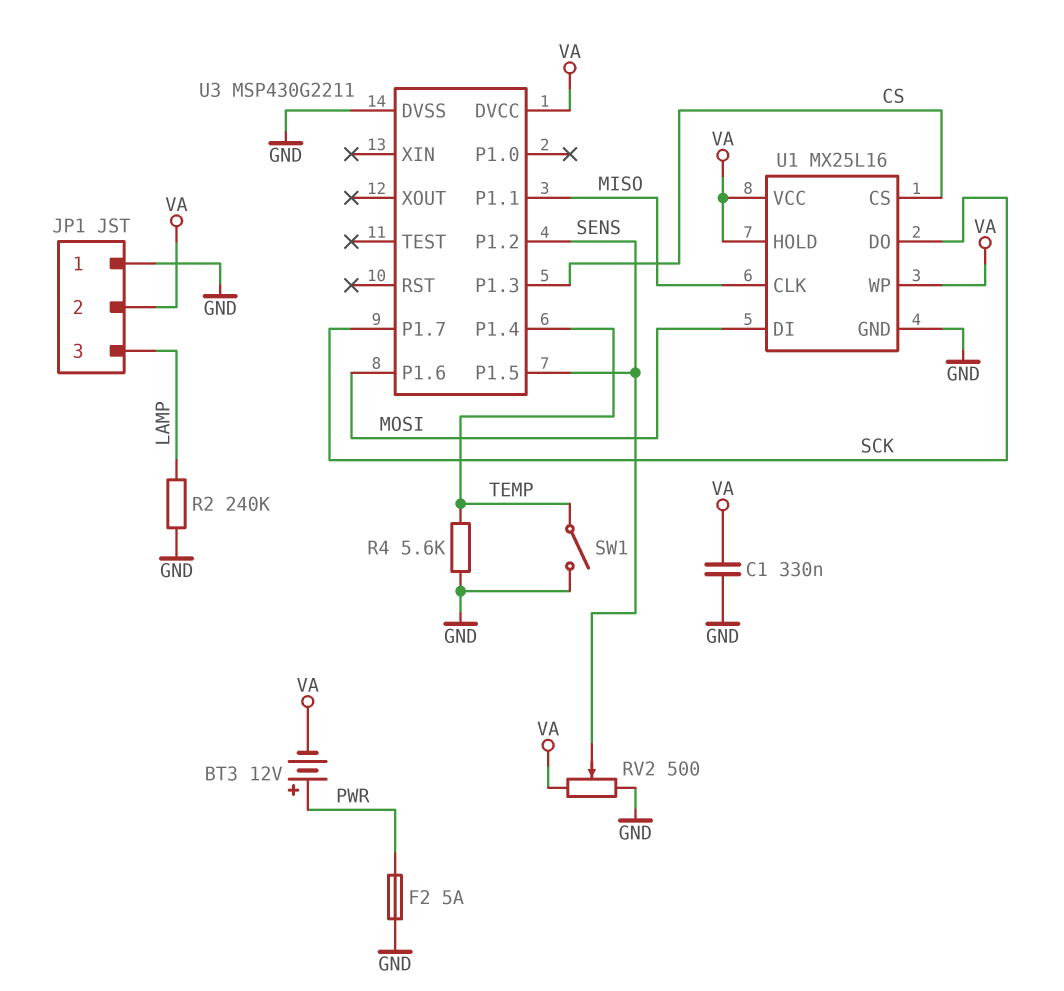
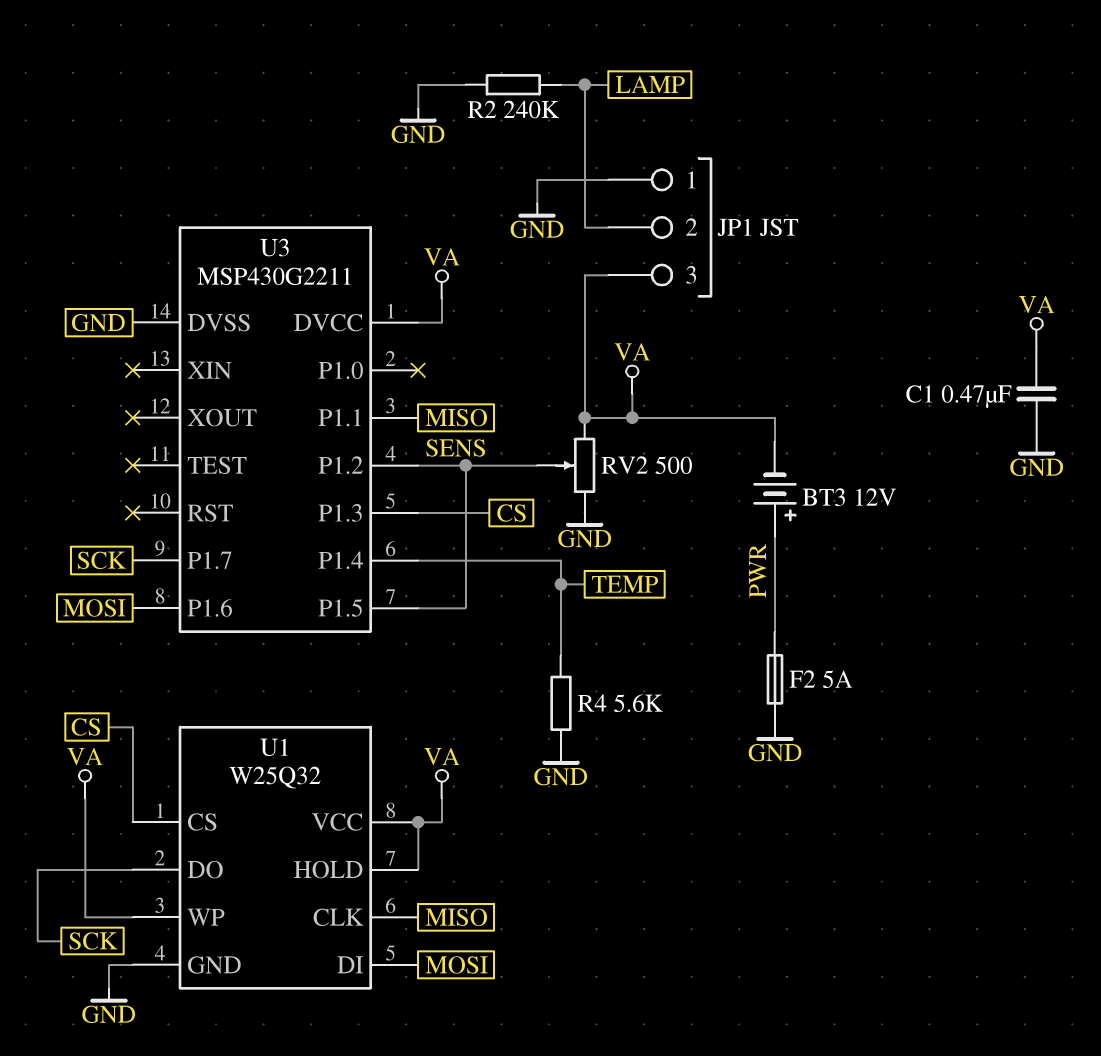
C1: 330nF (GND, VA) -> 470nF (GND, VA)
JP1 pin 2: VA -> LAMP
JP1 pin 3: LAMP -> VA
SW1: switch (GND, TEMP) -> none
U1: MX25L16 -> W25Q32

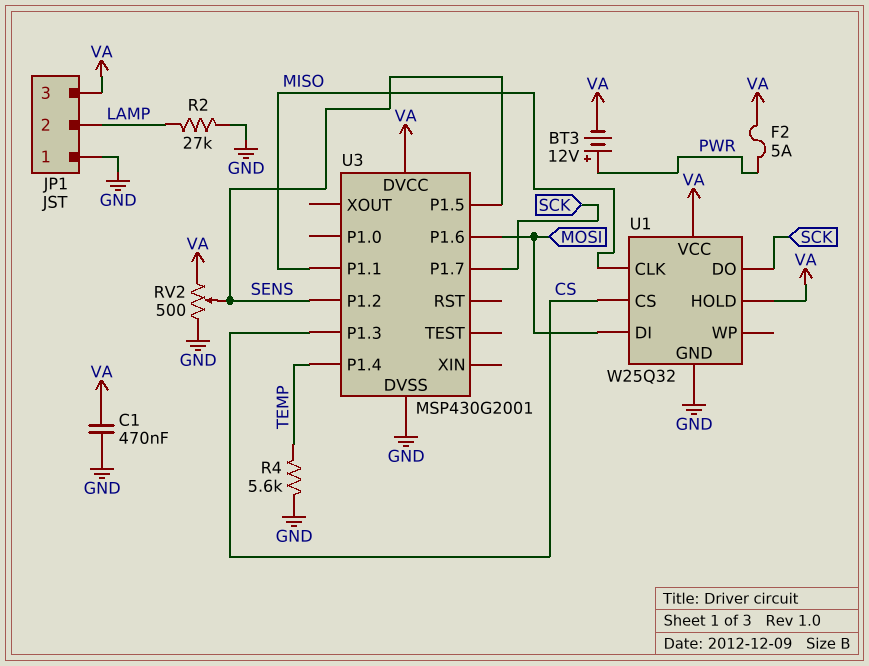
F2: 5A (GND, PWR) -> 5A (PWR, VA)
R2: 240k (GND, LAMP) -> 27k (GND, LAMP)
U1 pin WP: VA -> none
U3: MSP430G2211 -> MSP430G2001

